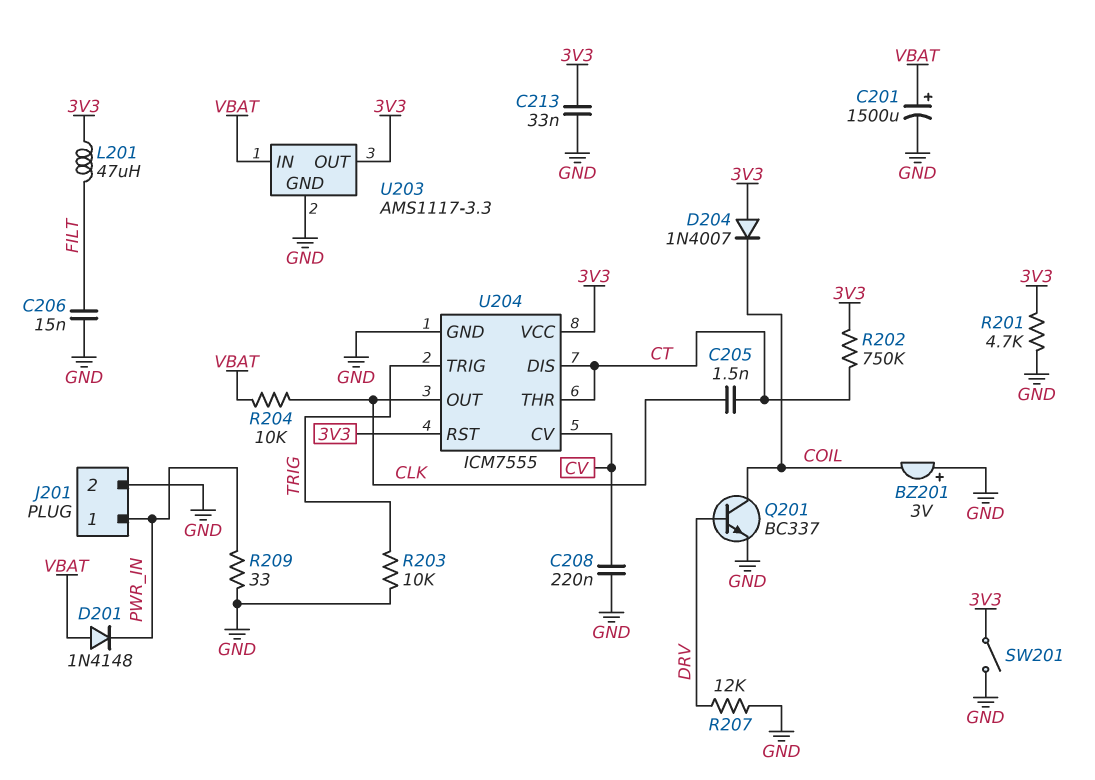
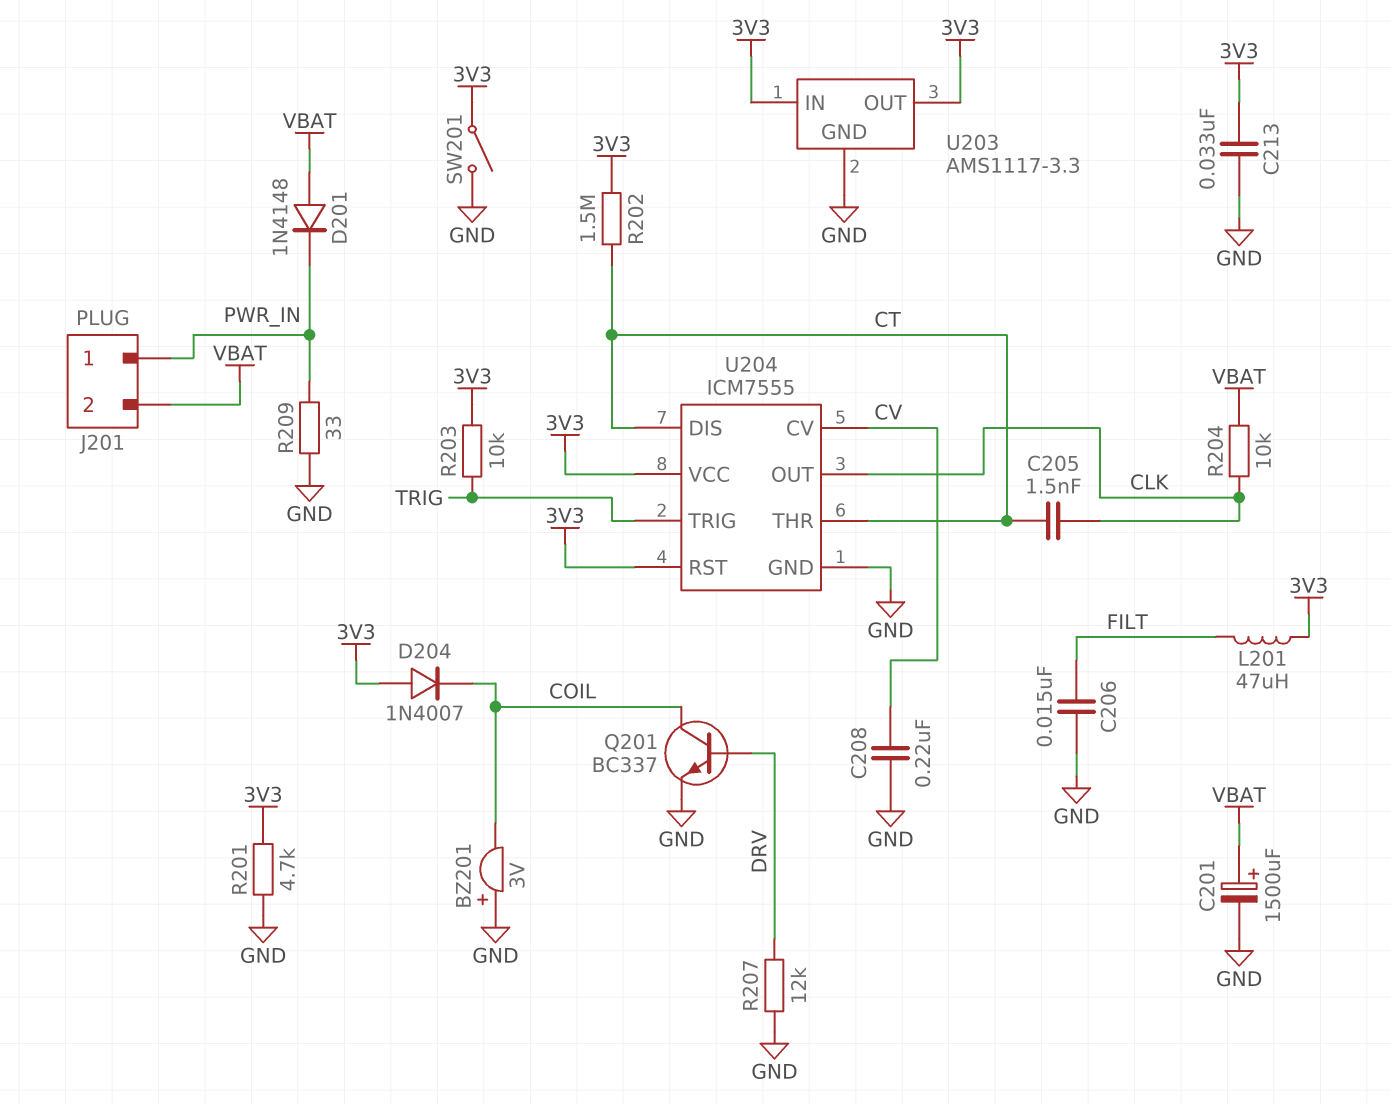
J201 pin 2: GND -> VBAT
R202: 750k (3V3, CT) -> 1.5M (3V3, CT)
R203: 10k (GND, TRIG) -> 10k (3V3, TRIG)
U203 pin IN: VBAT -> 3V3

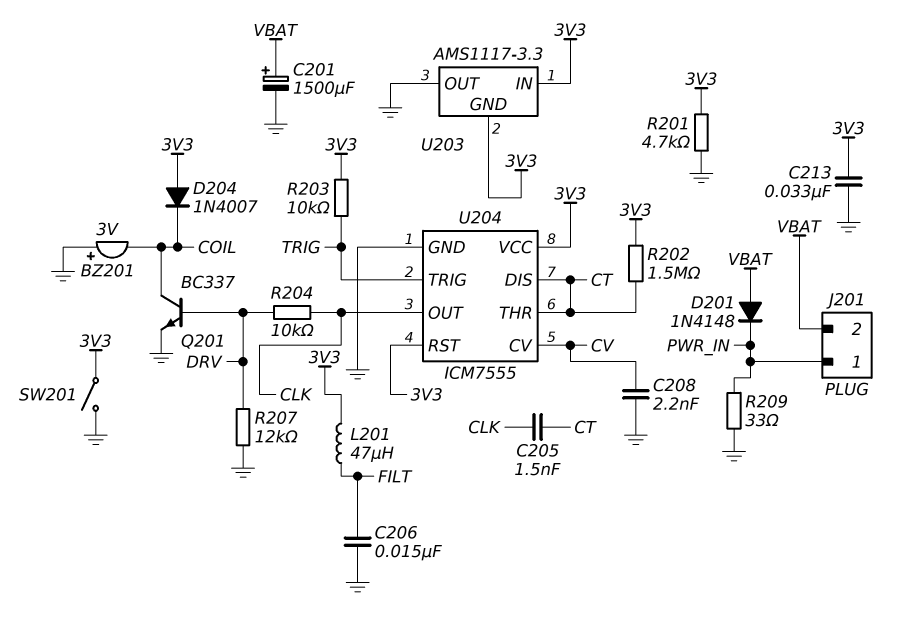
C208: 220nF (CV, GND) -> 2.2nF (CV, GND)
R204: 10k (CLK, VBAT) -> 10k (CLK, DRV)
U203 pin GND: GND -> 3V3
U203 pin OUT: 3V3 -> GND

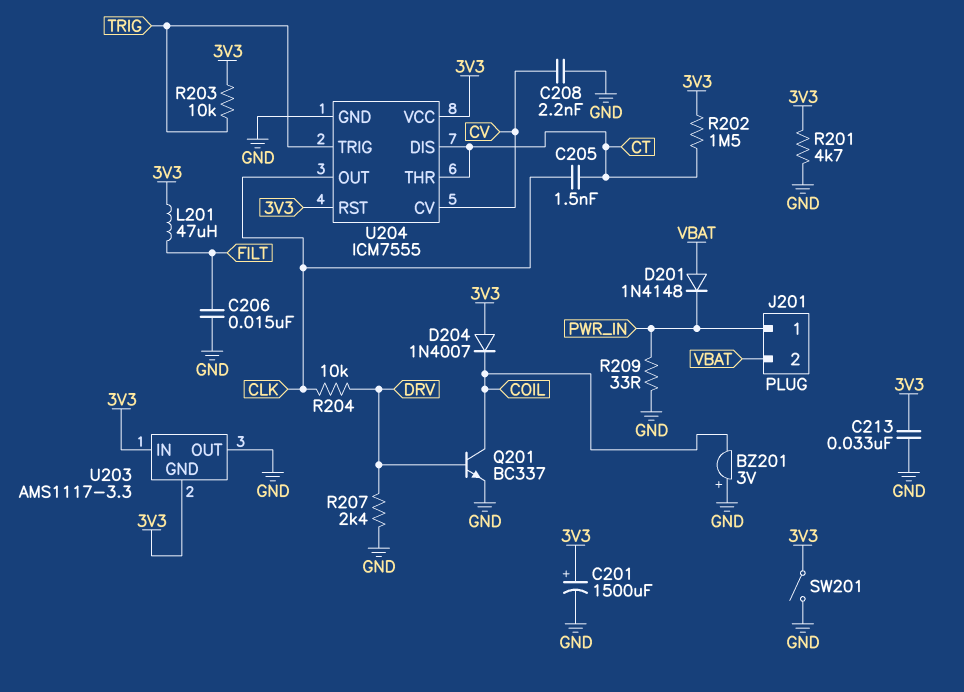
C201: 1500uF (plus VBAT, minus GND) -> 1500uF (plus 3V3, minus GND)
R207: 12k (DRV, GND) -> 2.4k (DRV, GND)

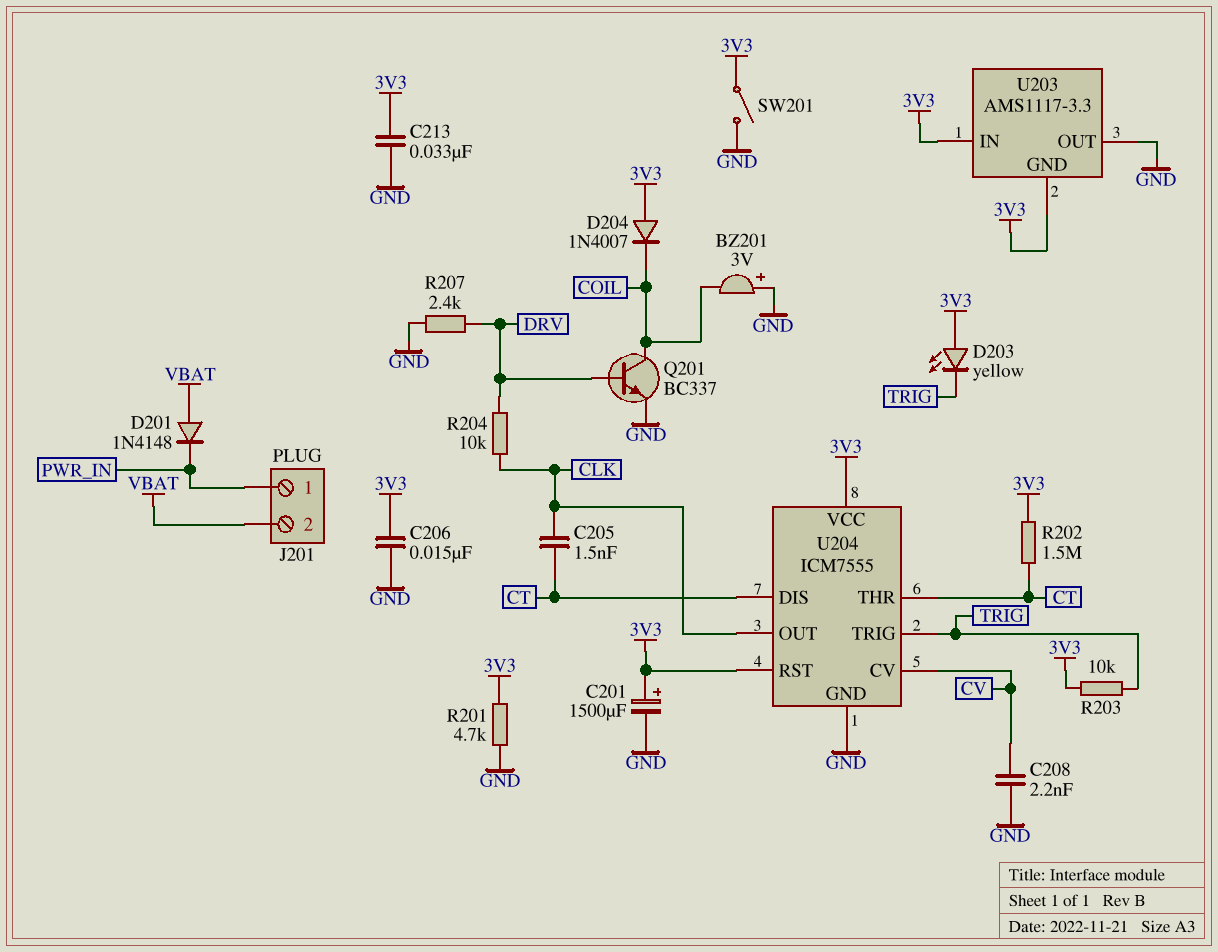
C206: 15nF (FILT, GND) -> 15nF (3V3, GND)
D203: none -> LED yellow (A 3V3, K TRIG)
L201: 47uH (3V3, FILT) -> none
R209: 33 (GND, PWR_IN) -> none

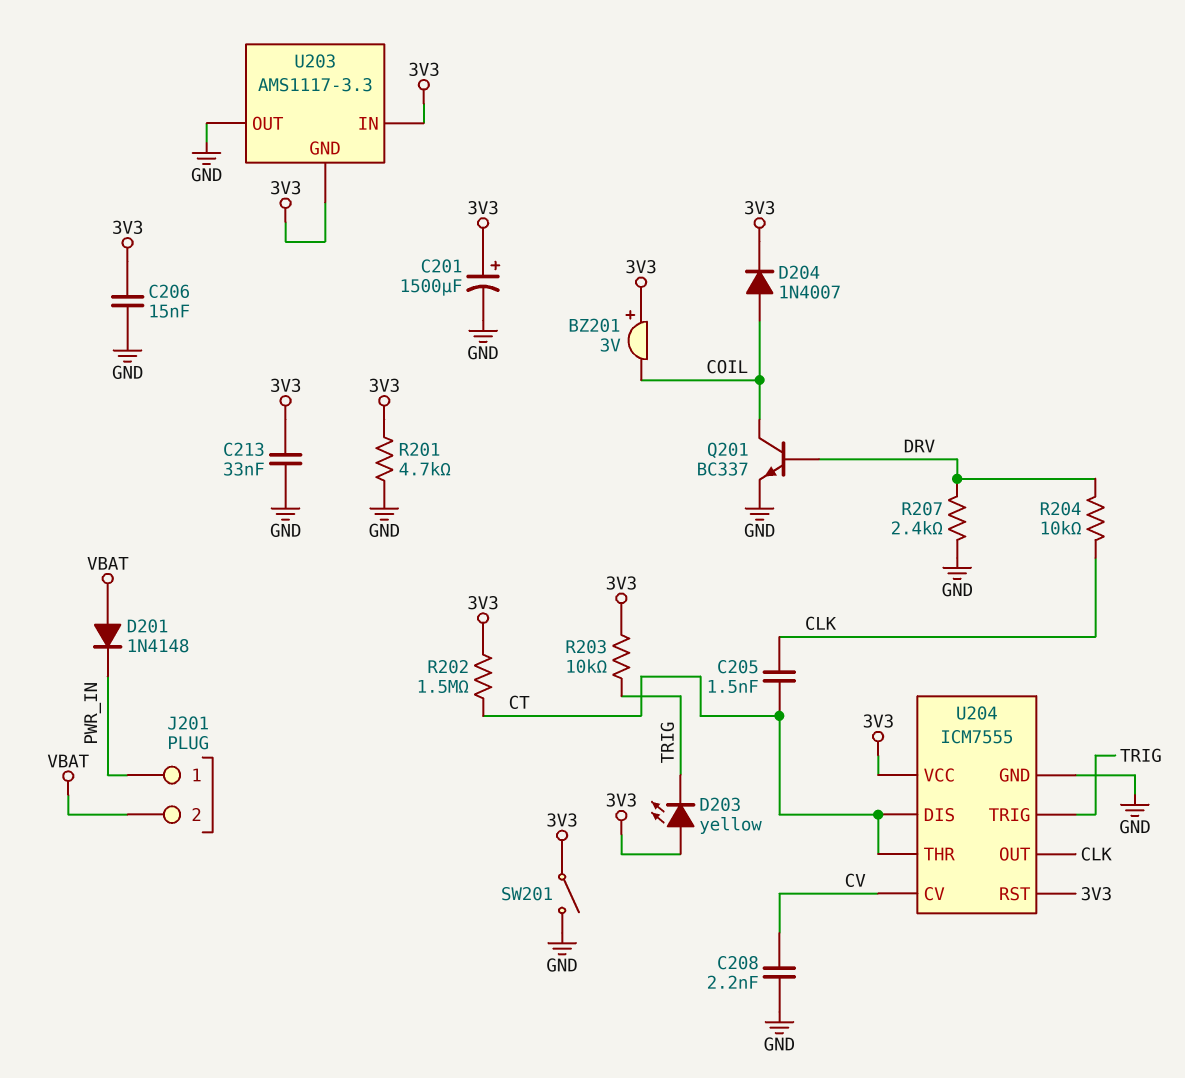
BZ201: buzzer 3V (plus GND, minus COIL) -> buzzer 3V (plus 3V3, minus COIL)
D204: diode 1N4007 (A 3V3, K COIL) -> diode 1N4007 (A COIL, K 3V3)

